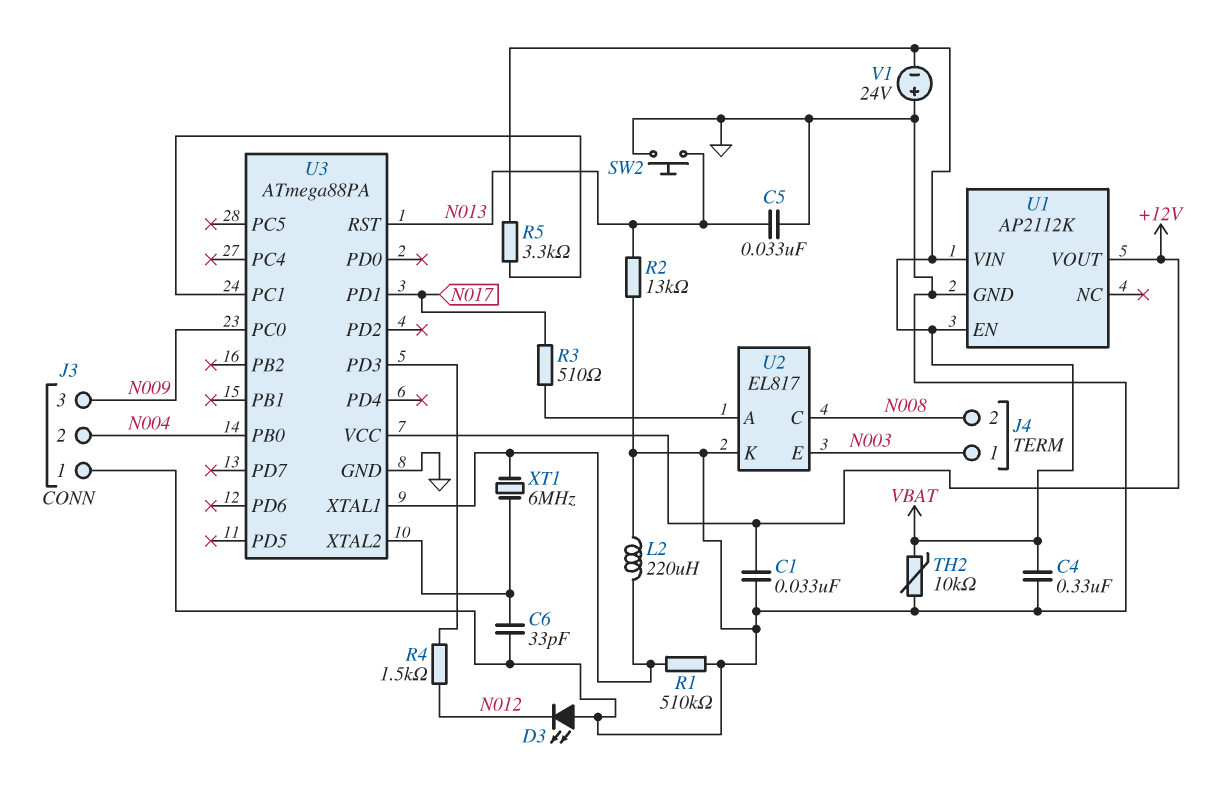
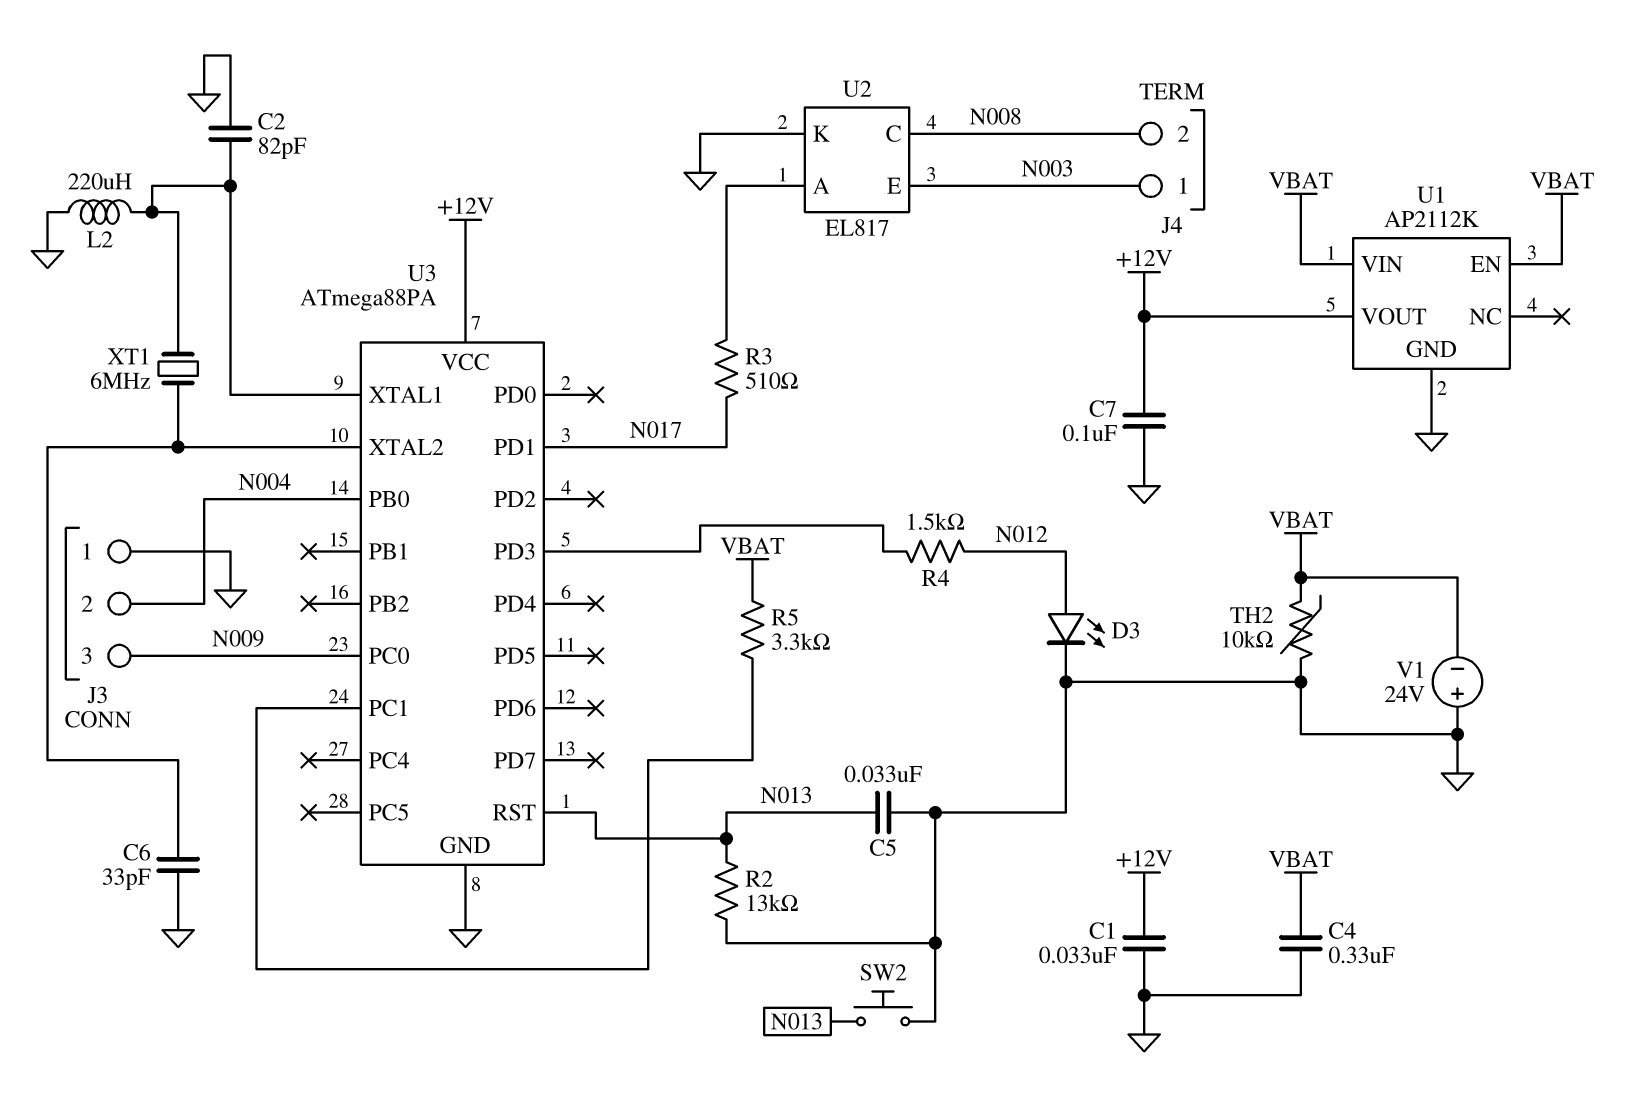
C2: none -> 82pF (GND, U3/XTAL1)
C7: none -> 100nF (+12V, GND)
D3: LED (A GND, K N012) -> LED (A N012, K GND)
R1: 510k (GND, U3/XTAL1) -> none

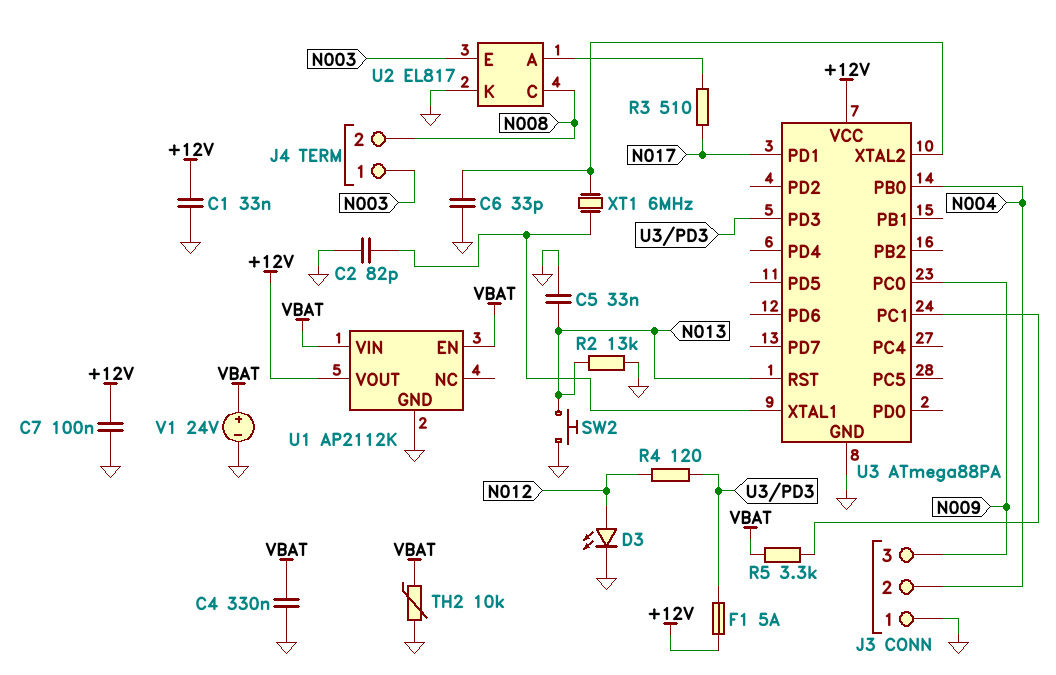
F1: none -> 5A (+12V, U3/PD3)
L2: 220uH (GND, U3/XTAL1) -> none
R4: 1.5k (N012, U3/PD3) -> 120 (N012, U3/PD3)
V1: 24V (plus GND, minus VBAT) -> 24V (plus VBAT, minus GND)

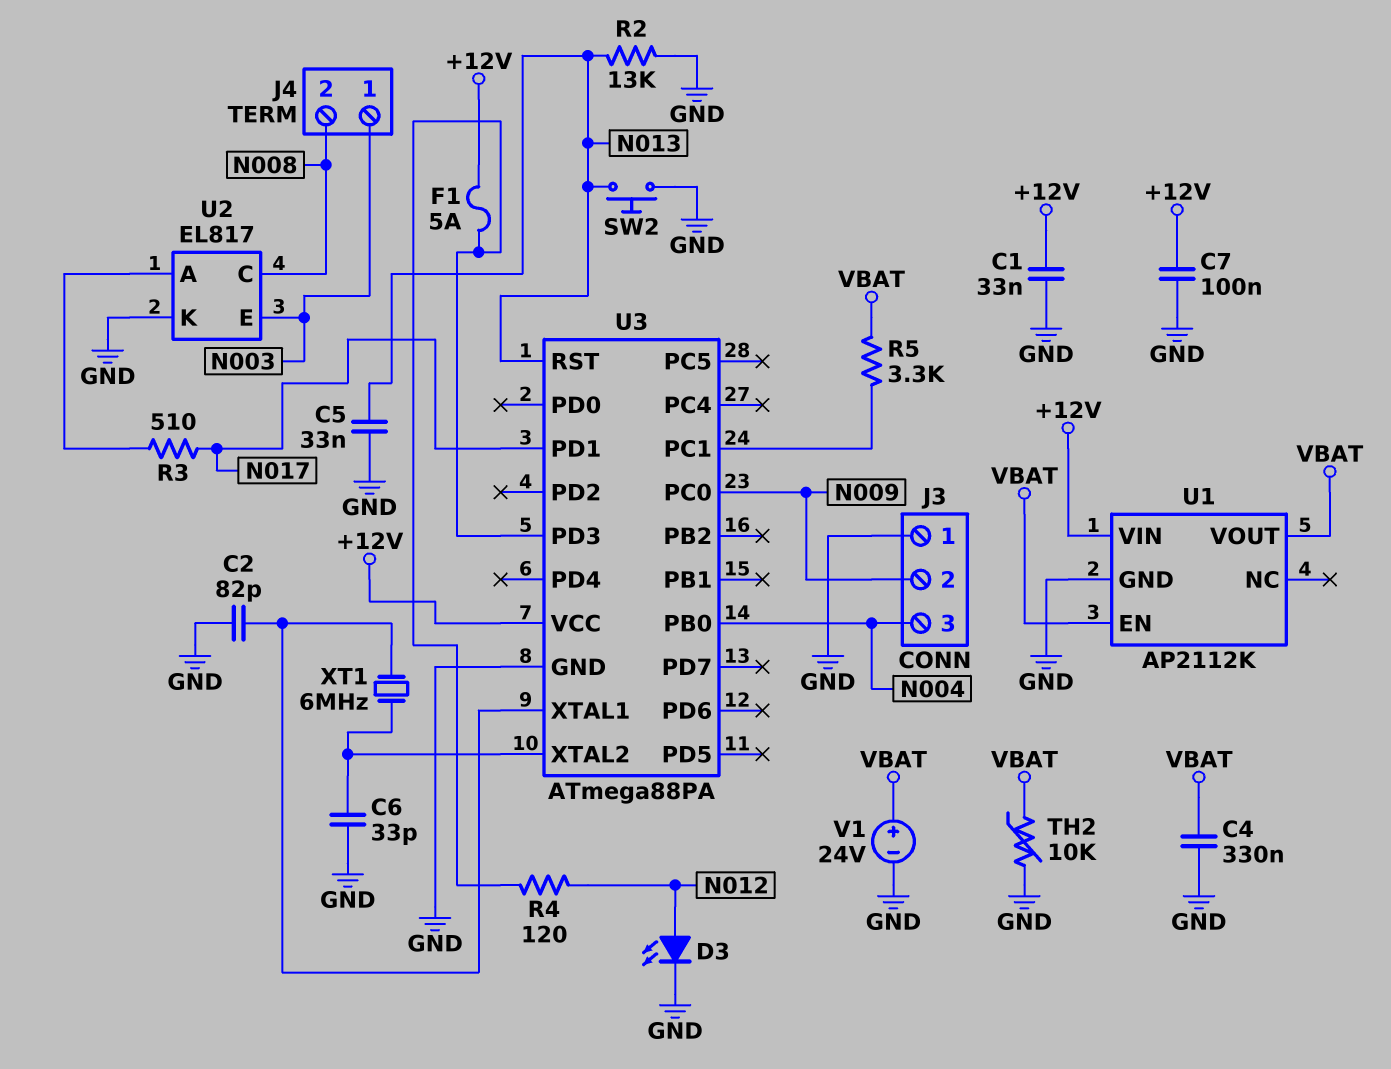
J3 pin 2: N004 -> N009
J3 pin 3: N009 -> N004
U1 pin VIN: VBAT -> +12V
U1 pin VOUT: +12V -> VBAT

